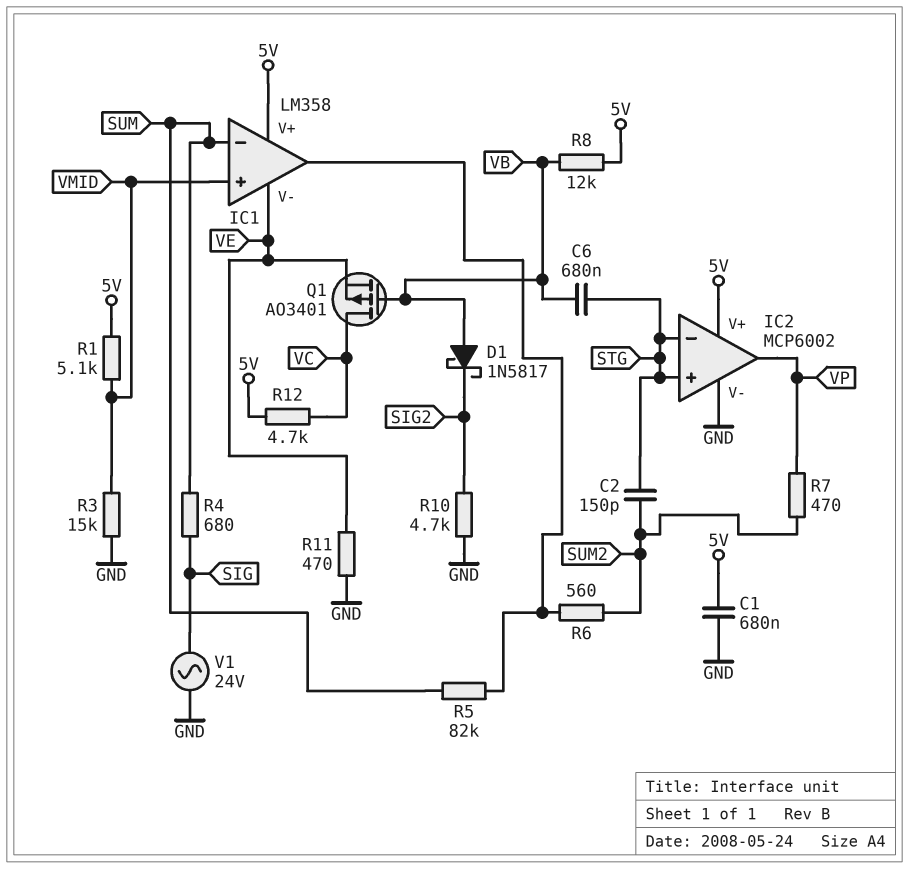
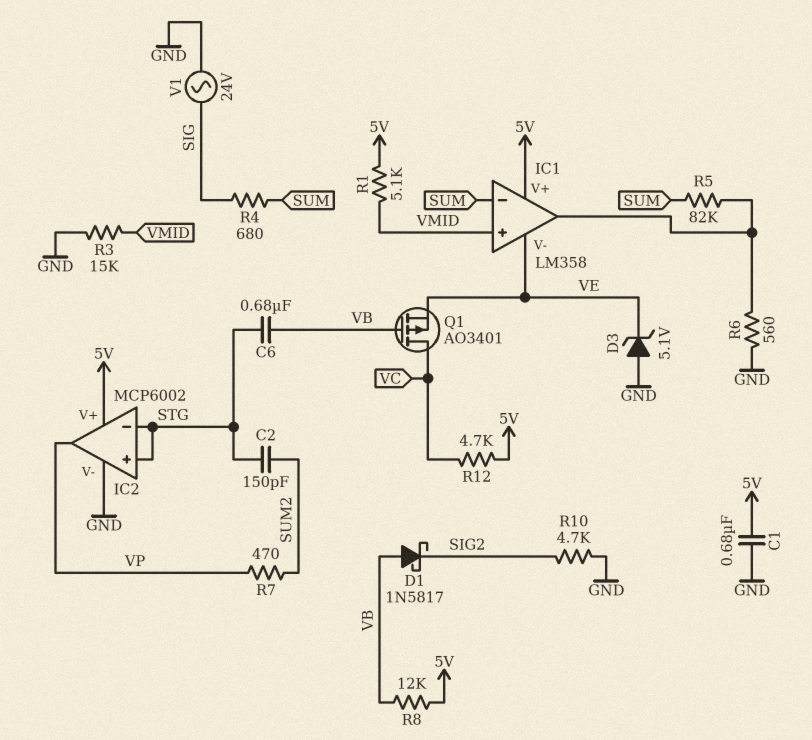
D3: none -> zener 5.1V (A GND, K VE)
R6: 560 (IC1/out, SUM2) -> 560 (GND, IC1/out)
R11: 470 (GND, VE) -> none

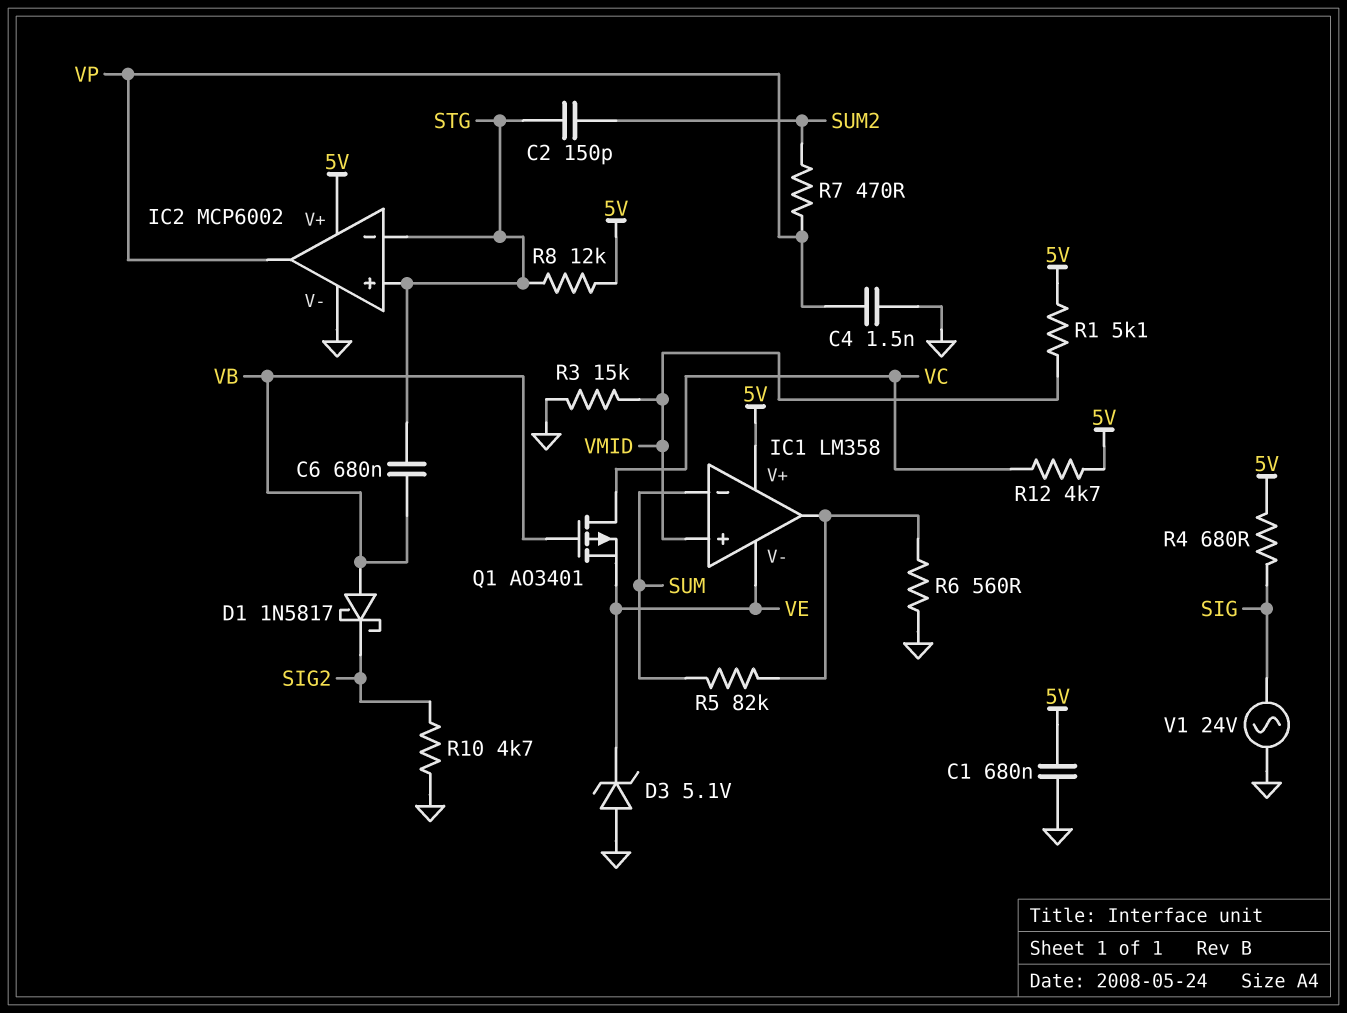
C4: none -> 1.5nF (GND, VP)
R4: 680 (SIG, SUM) -> 680 (5V, SIG)
R8: 12k (5V, VB) -> 12k (5V, STG)

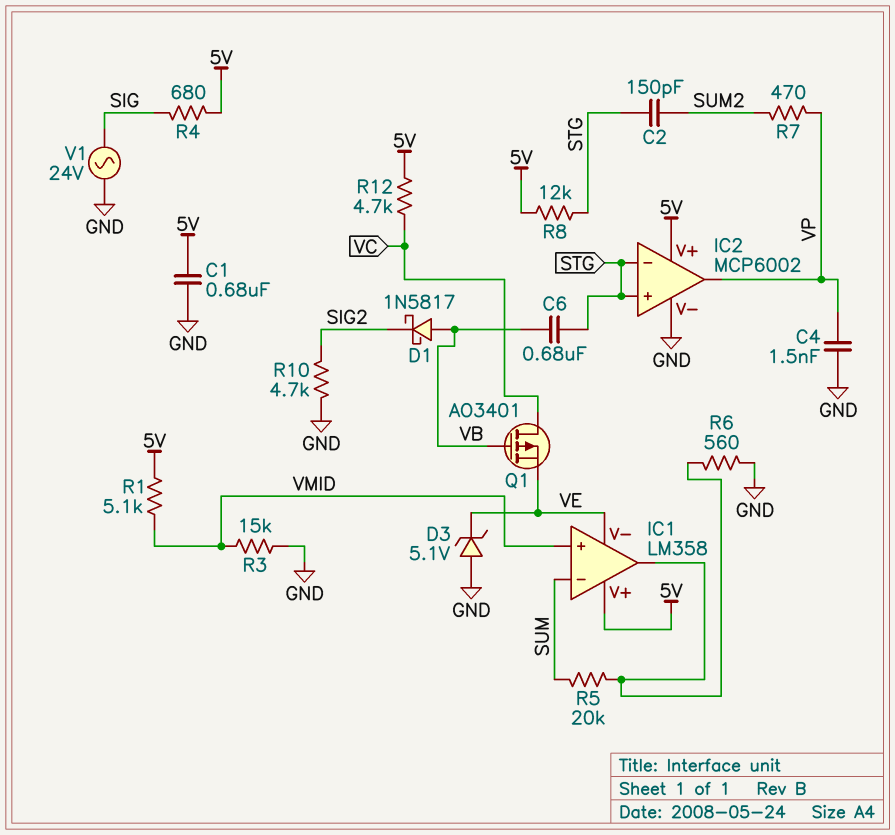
R5: 82k (IC1/out, SUM) -> 20k (IC1/out, SUM)

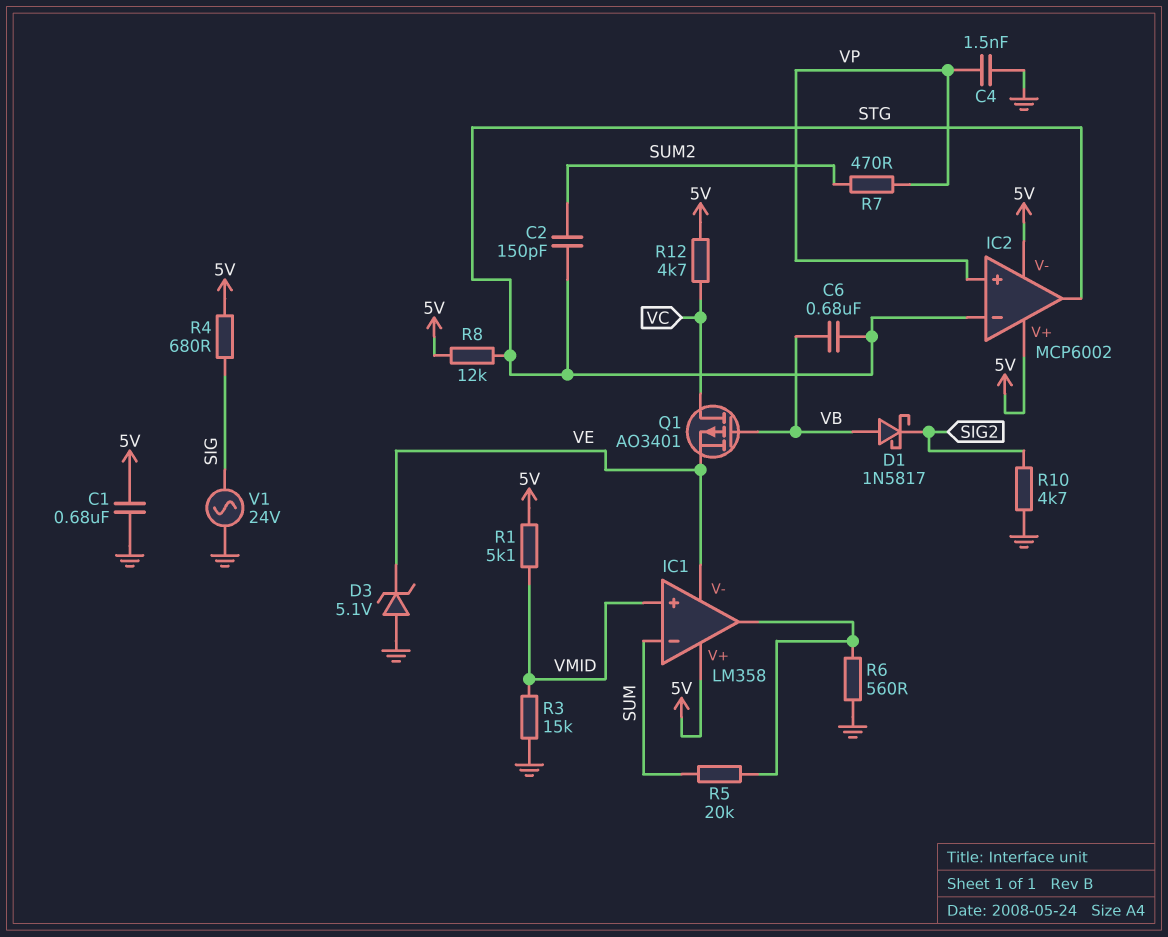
IC2 pin V-: GND -> 5V
IC2 pin in+: STG -> VP
IC2 pin out: VP -> STG

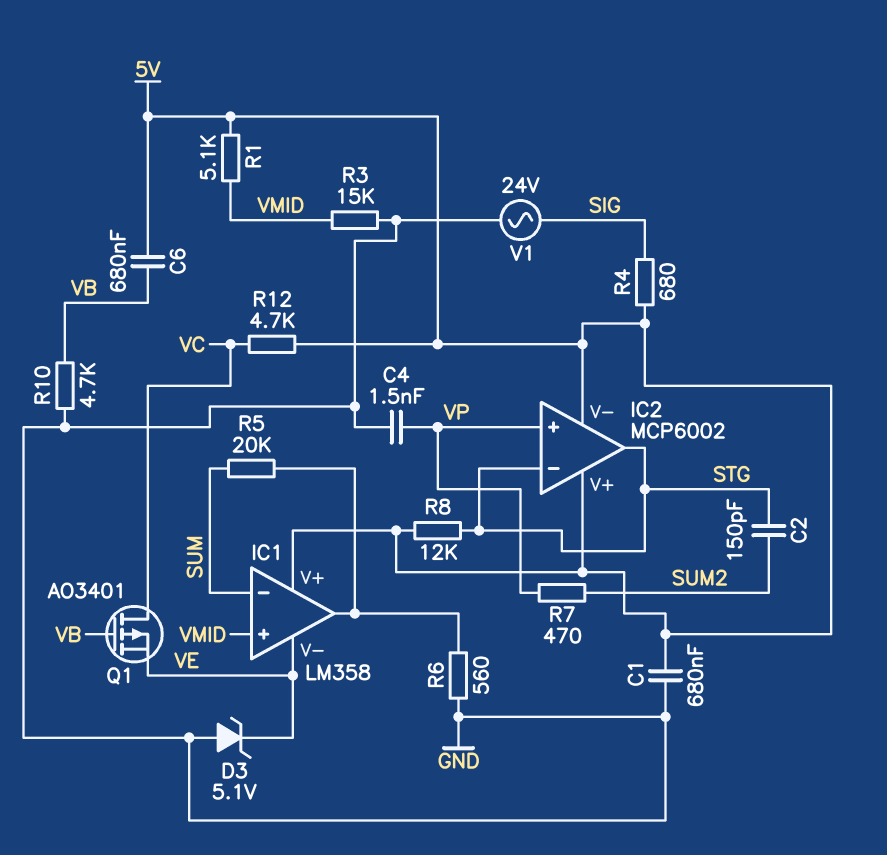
C6: 680nF (STG, VB) -> 680nF (5V, VB)
D1: schottky 1N5817 (A VB, K SIG2) -> none
R10: 4.7k (GND, SIG2) -> 4.7k (GND, VB)

